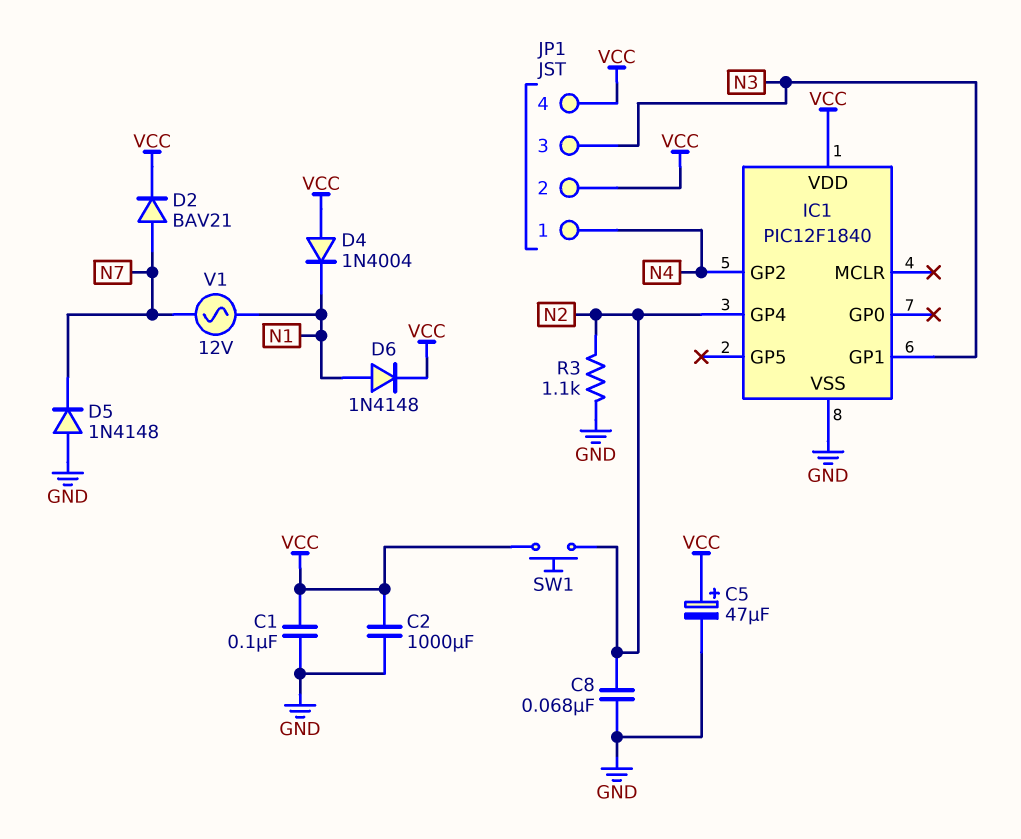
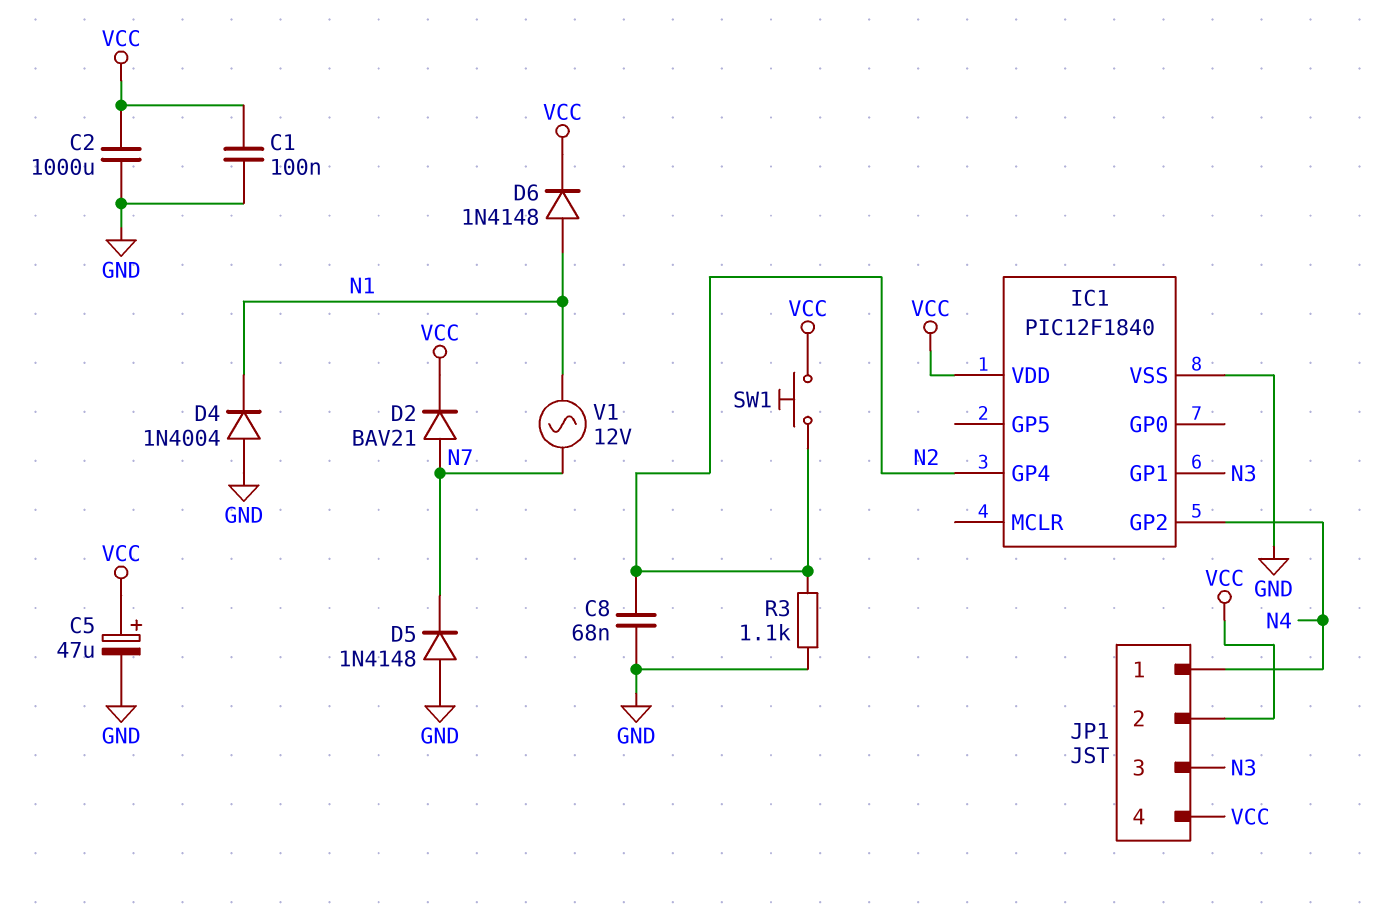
D4: diode 1N4004 (A VCC, K N1) -> diode 1N4004 (A GND, K N1)

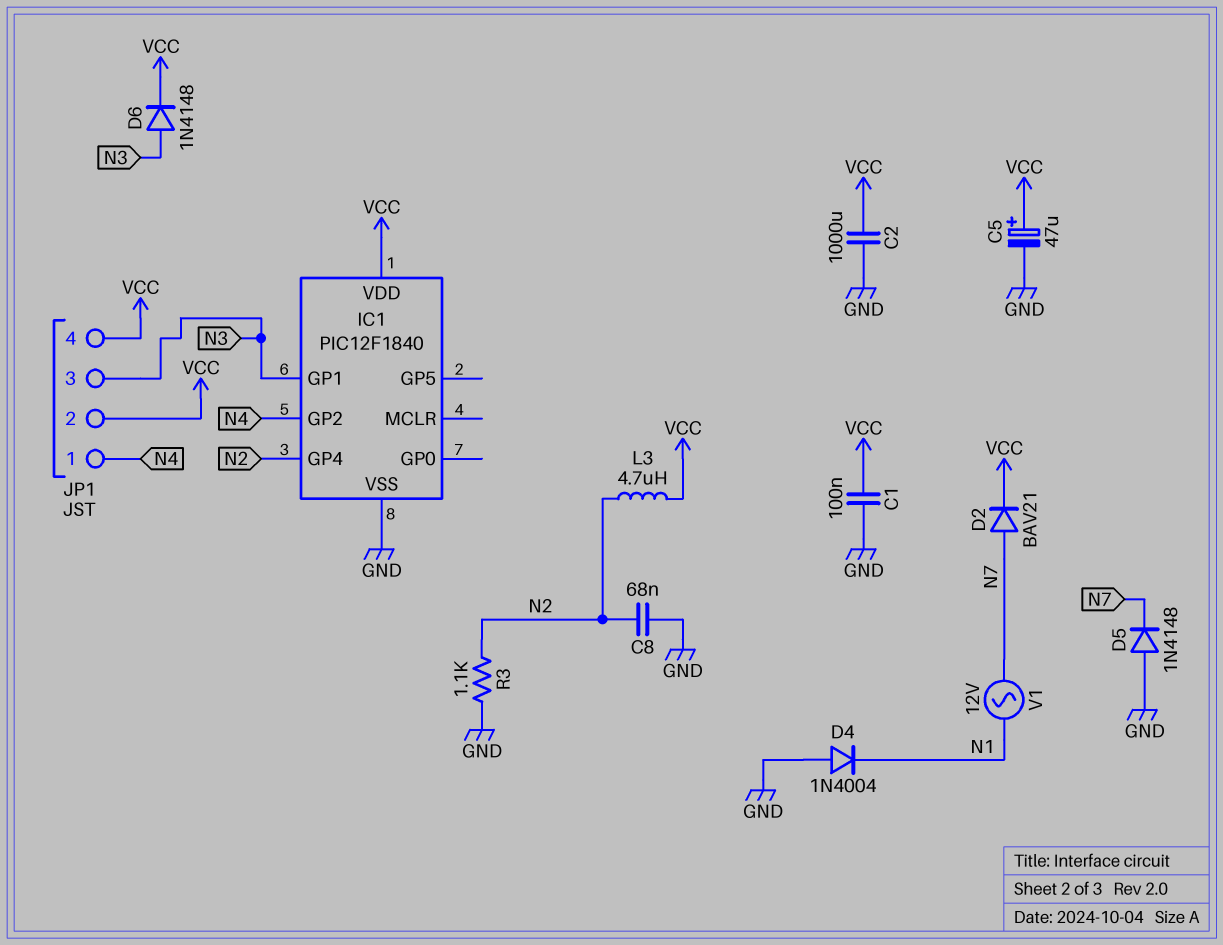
D6: diode 1N4148 (A N1, K VCC) -> diode 1N4148 (A N3, K VCC)
L3: none -> 4.7uH (N2, VCC)
SW1: button (N2, VCC) -> none

